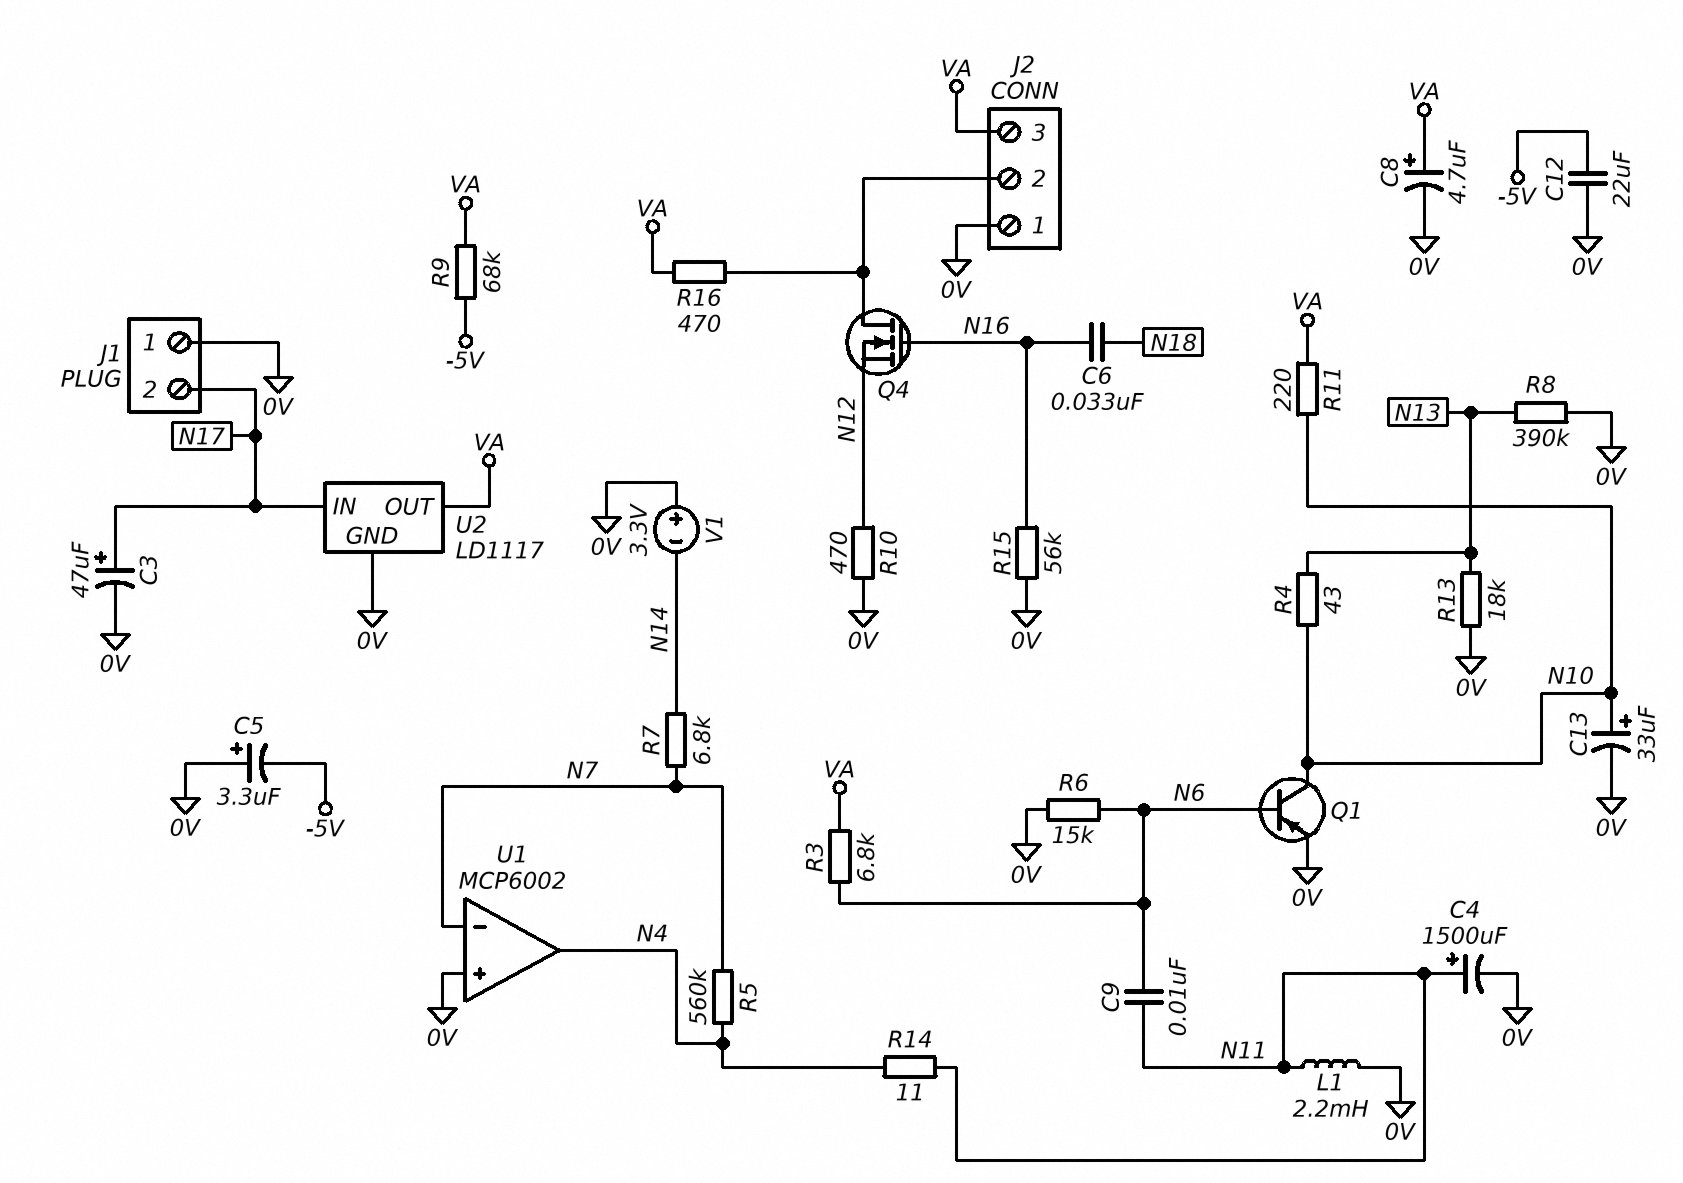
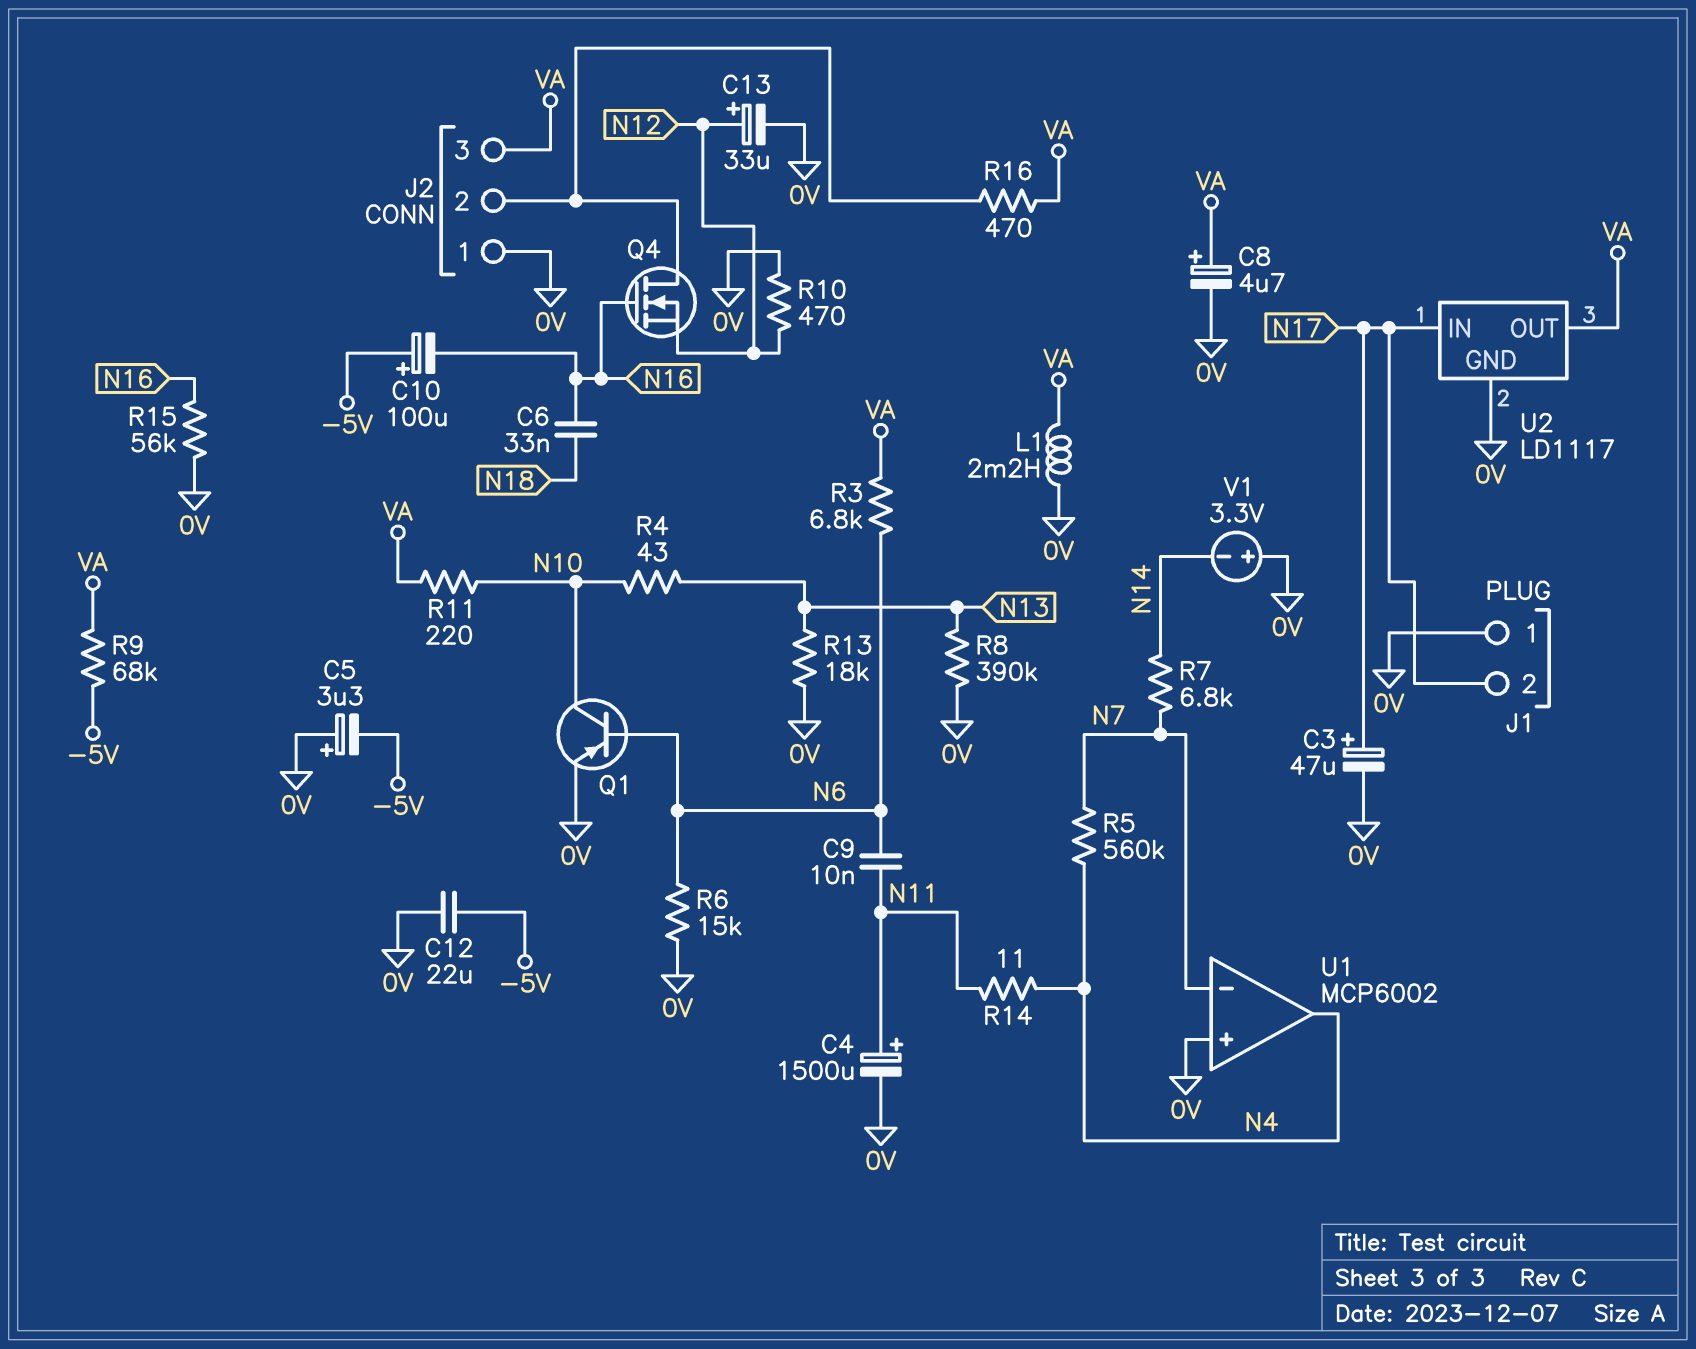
C10: none -> 100uF (plus -5V, minus N16)
C13: 33uF (plus N10, minus 0V) -> 33uF (plus N12, minus 0V)
L1: 2.2mH (0V, N11) -> 2.2mH (0V, VA)

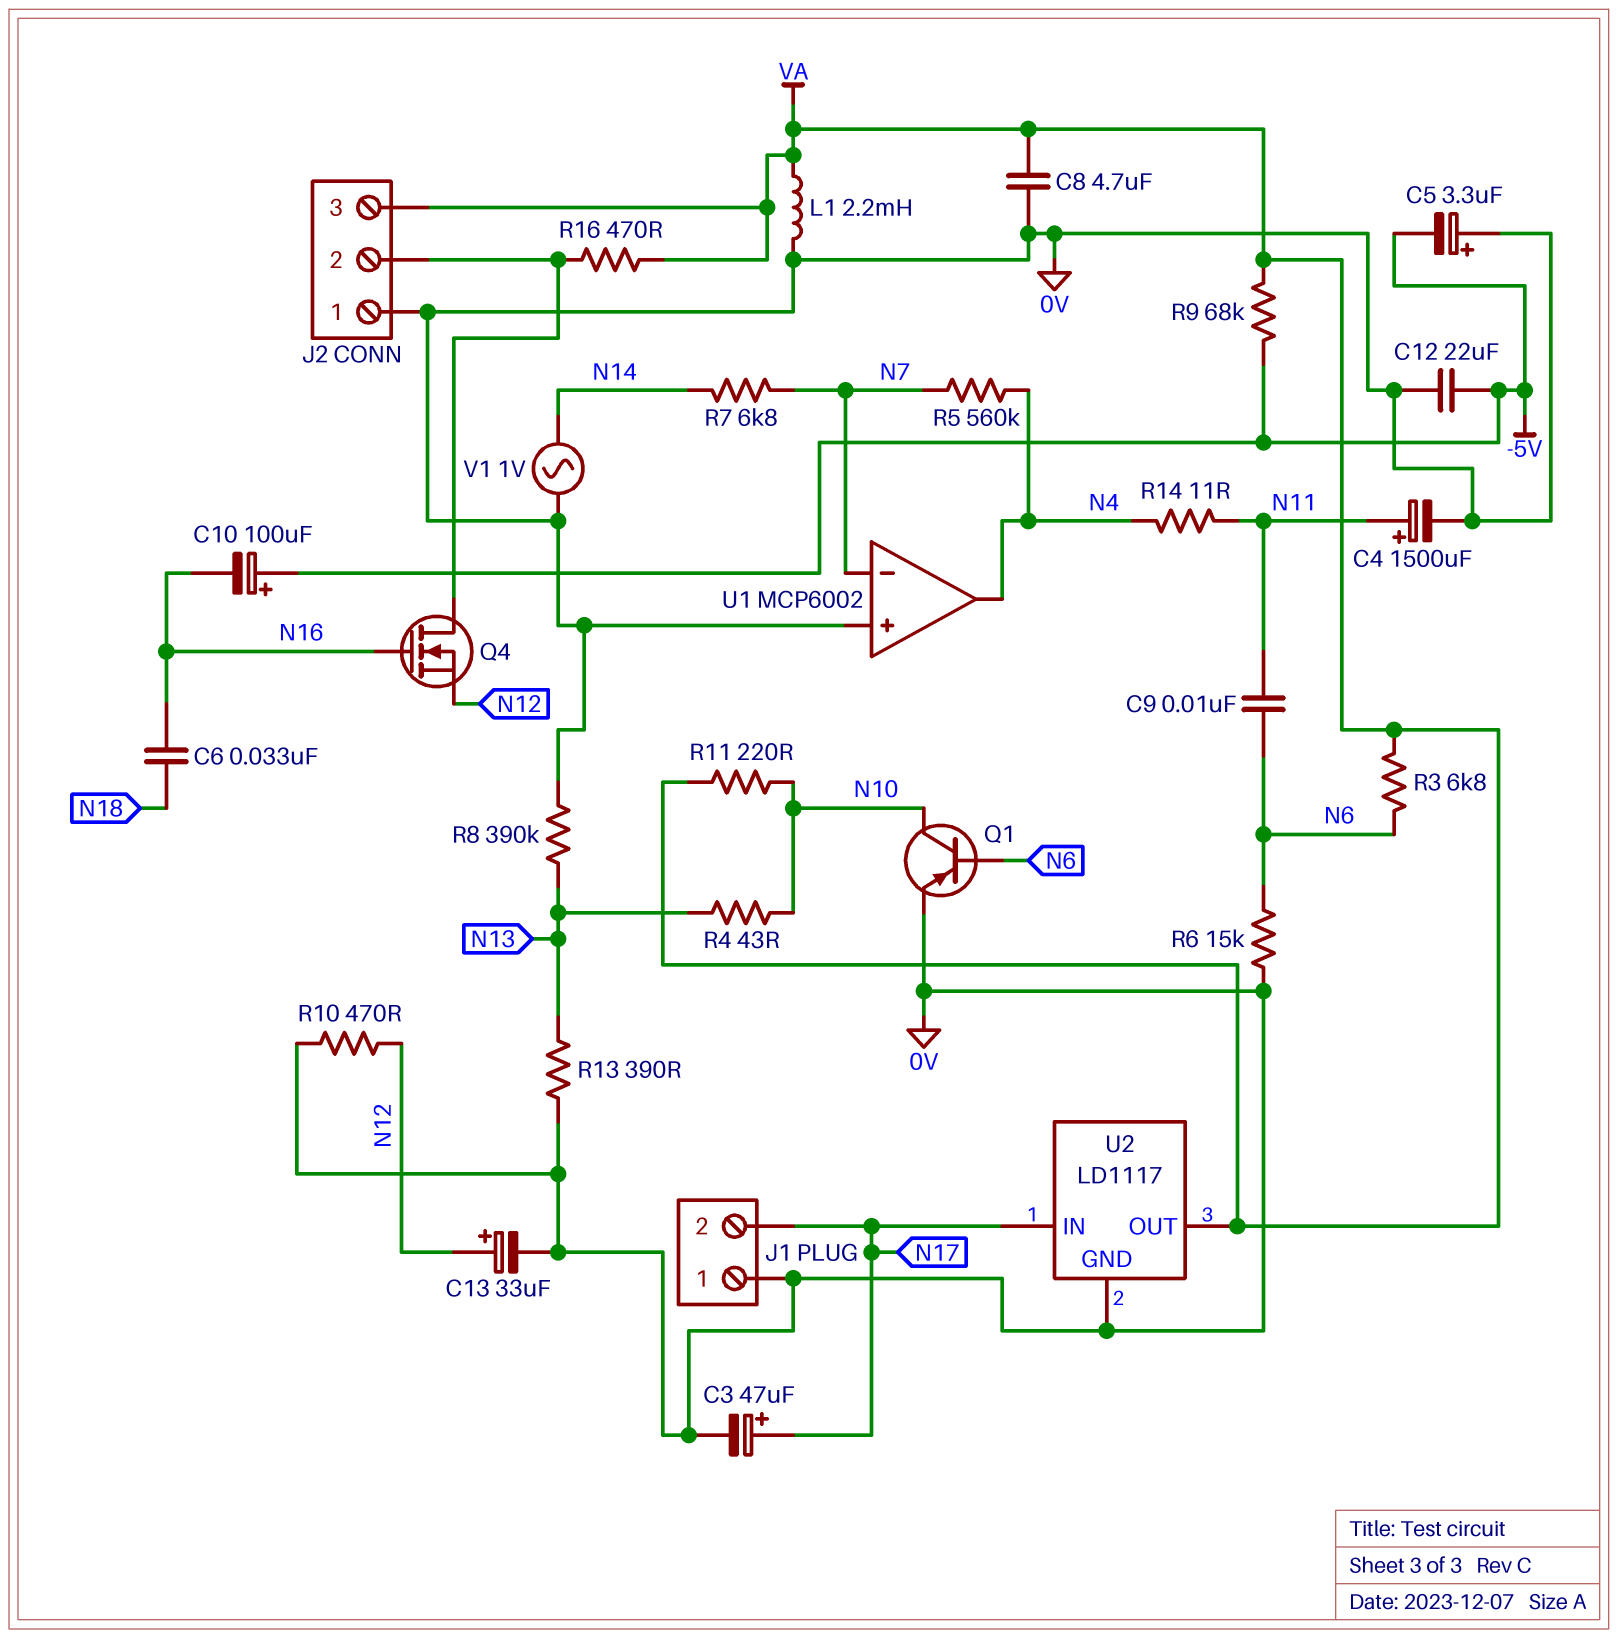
C8: 4.7uF (plus VA, minus 0V) -> 4.7uF (0V, VA)
R13: 18k (0V, N13) -> 390 (0V, N13)
R15: 56k (0V, N16) -> none
V1: 3.3V (plus 0V, minus N14) -> AC 1V (0V, N14)

